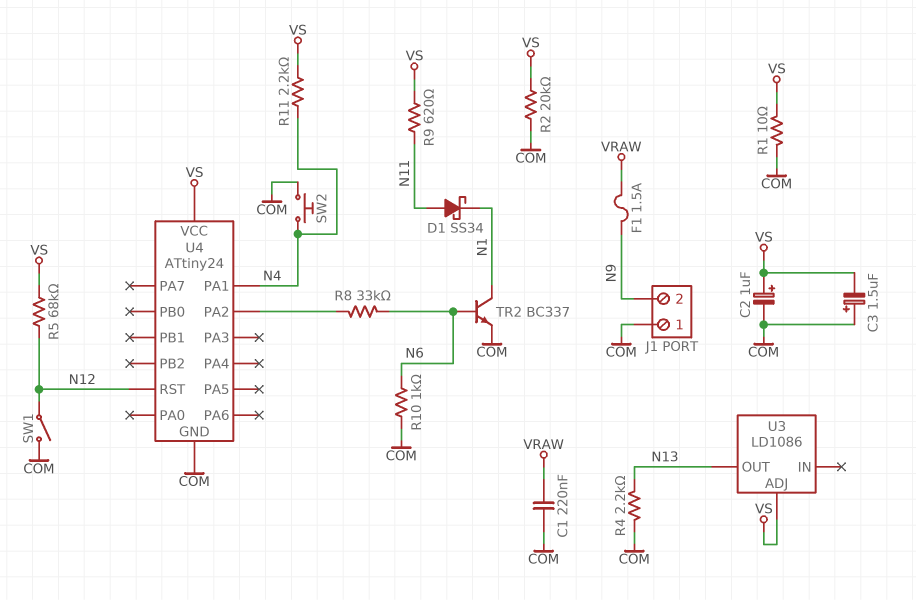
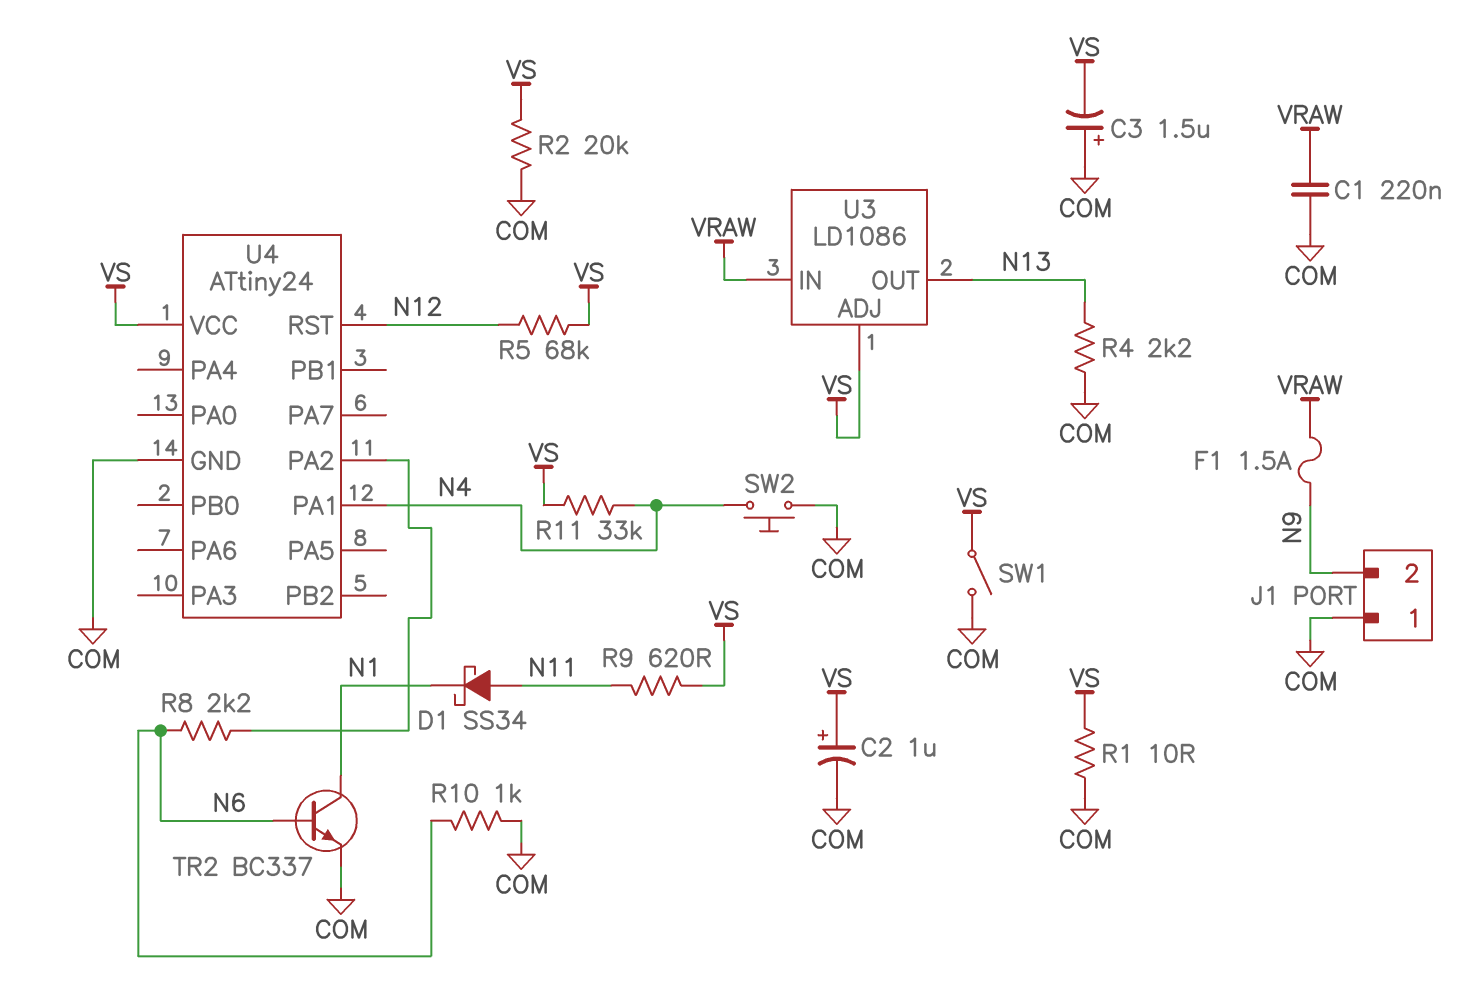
R8: 33k (N6, U4/PA2) -> 2.2k (N6, U4/PA2)
R11: 2.2k (N4, VS) -> 33k (N4, VS)
SW1: switch (COM, N12) -> switch (COM, VS)
U3 pin IN: none -> VRAW

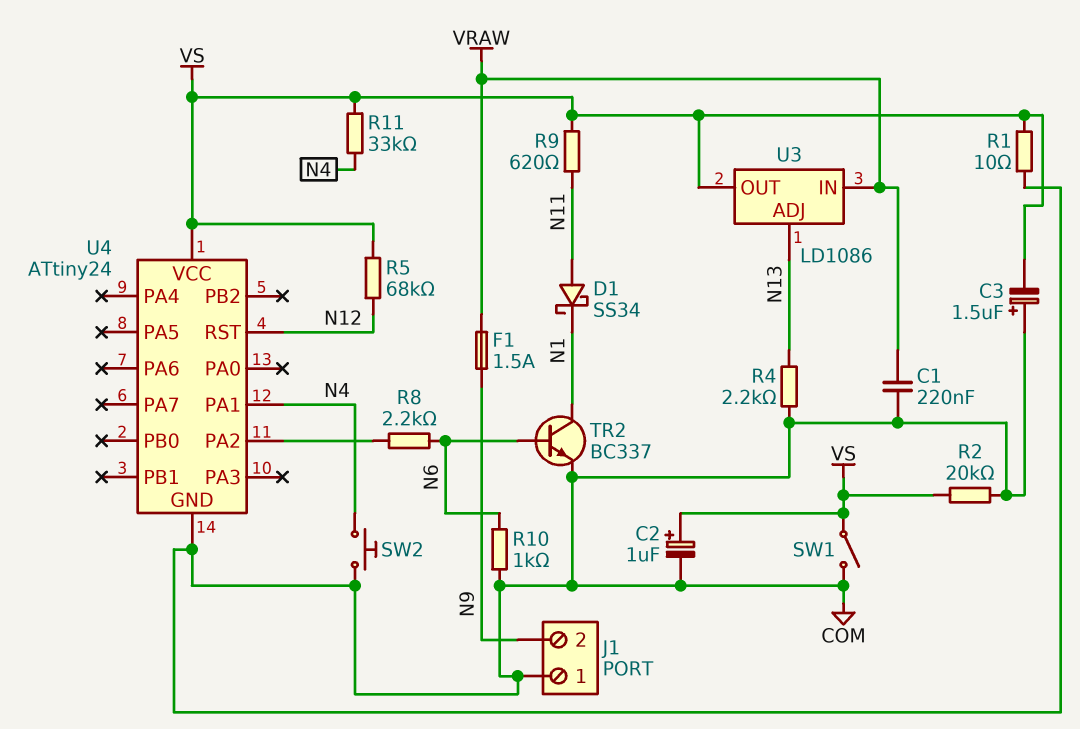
U3 pin ADJ: VS -> N13
U3 pin OUT: N13 -> VS

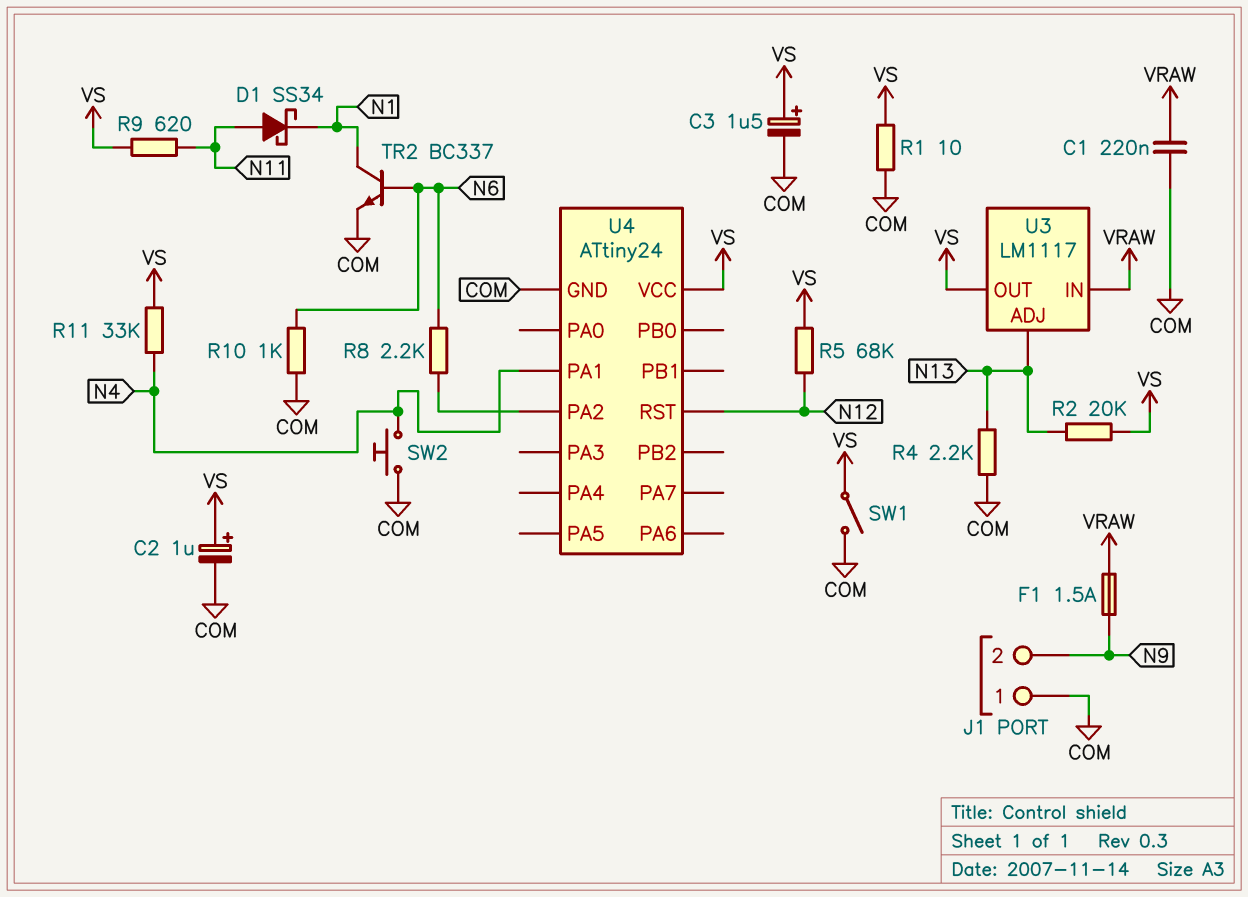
C3: 1.5uF (plus COM, minus VS) -> 1.5uF (plus VS, minus COM)
R2: 20k (COM, VS) -> 20k (N13, VS)
U3: LD1086 -> LM1117

